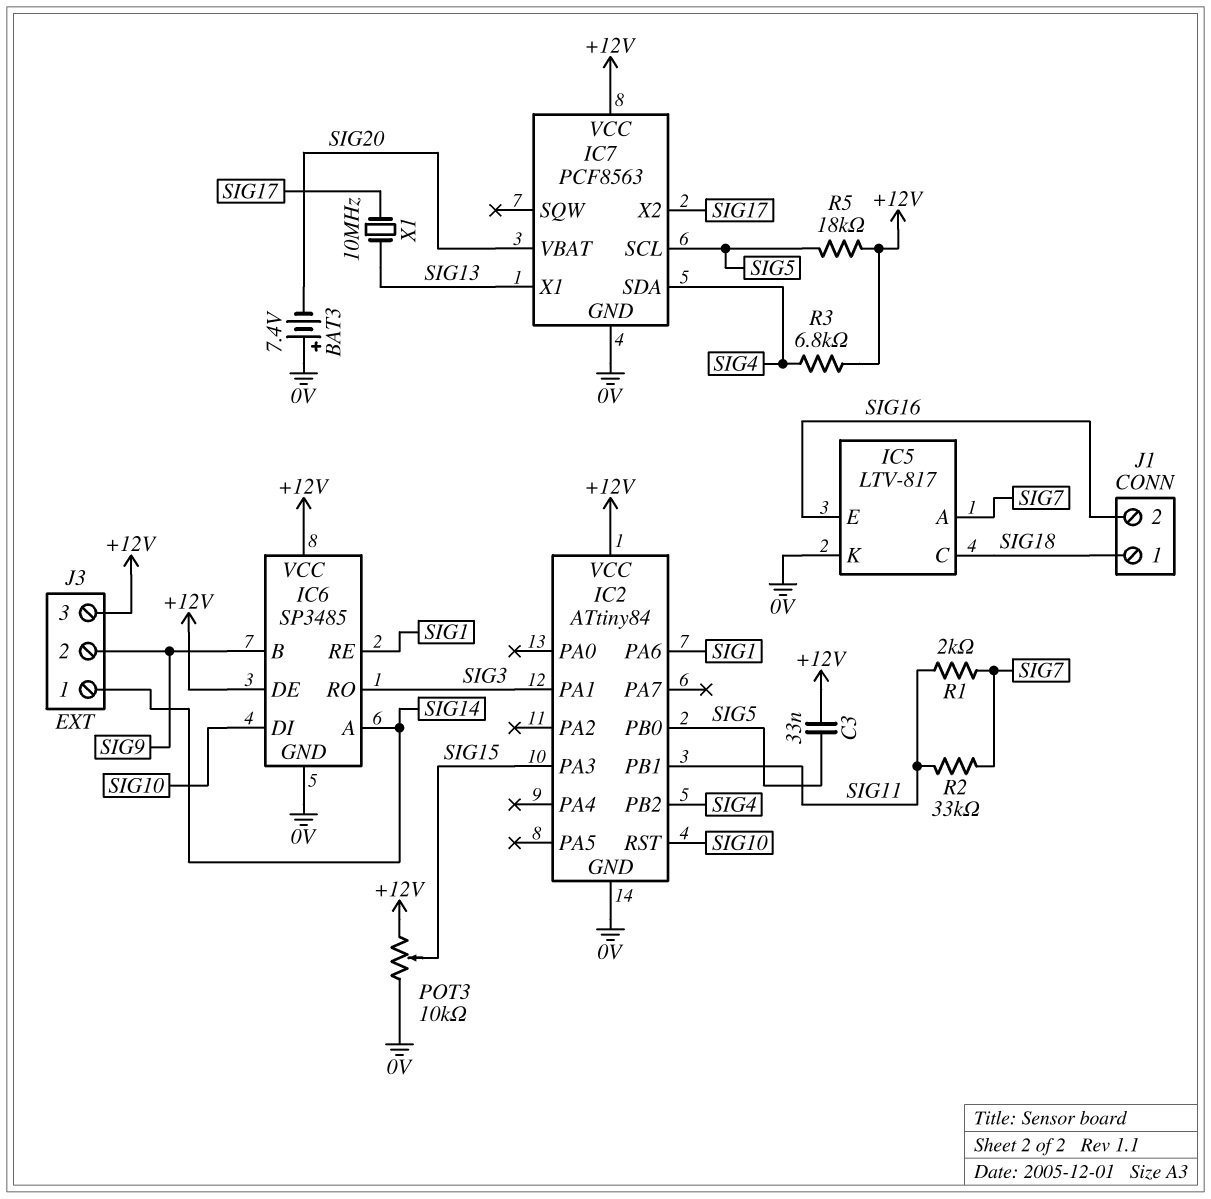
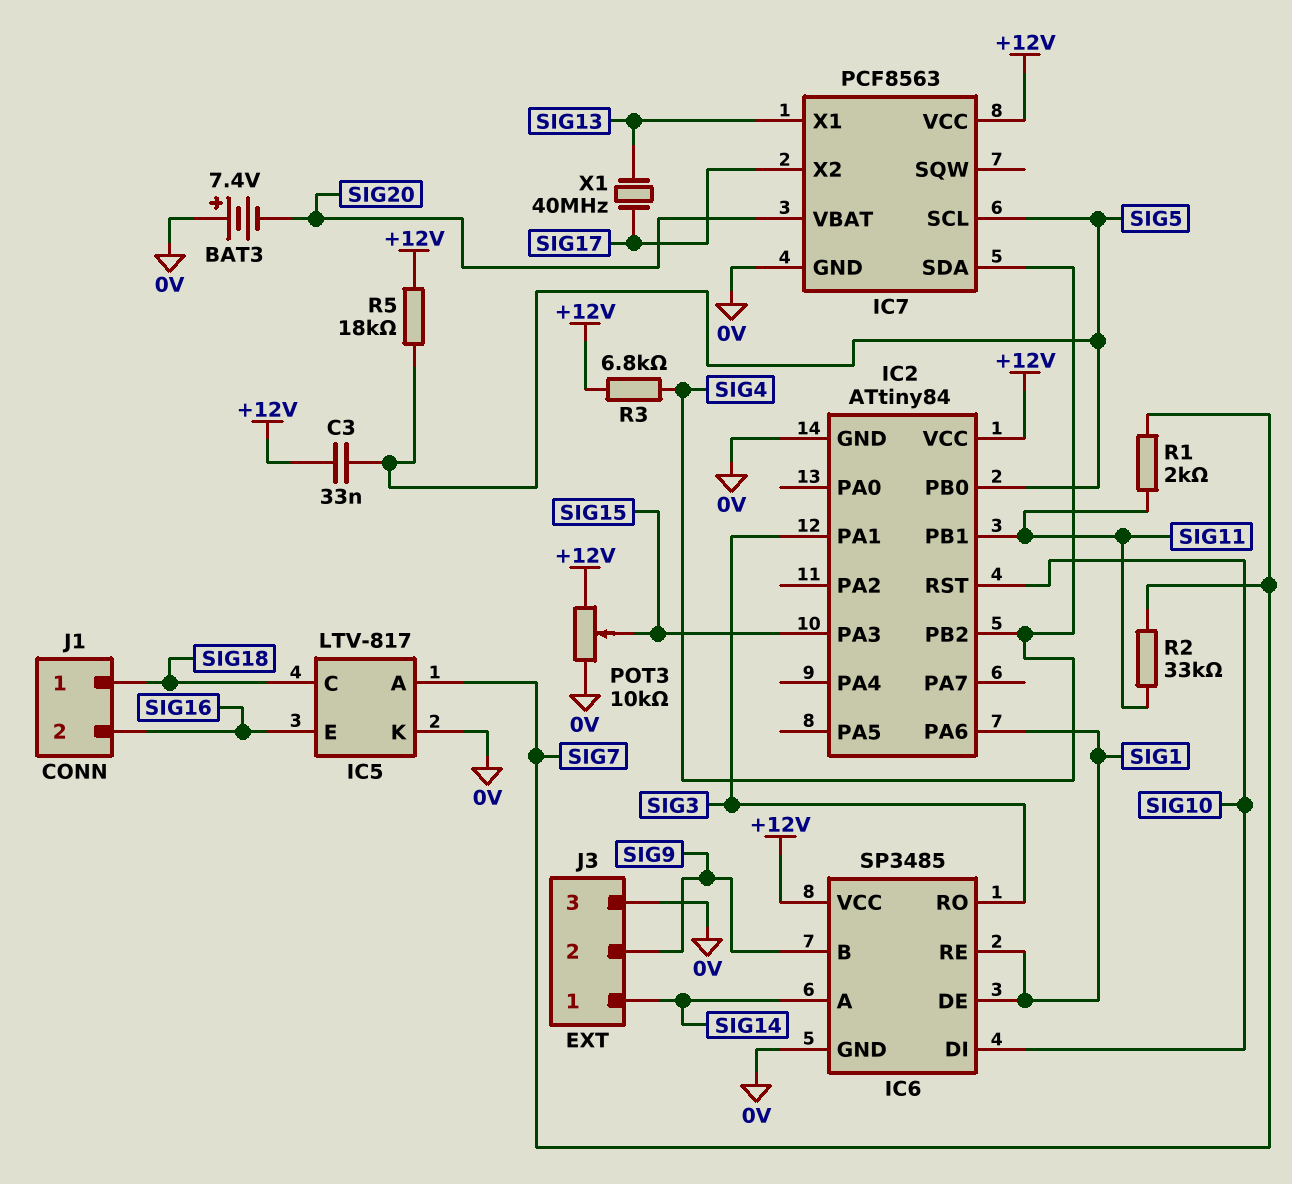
IC6 pin DE: +12V -> SIG1
J3 pin 3: +12V -> 0V
X1: 10MHz (SIG13, SIG17) -> 40MHz (SIG13, SIG17)

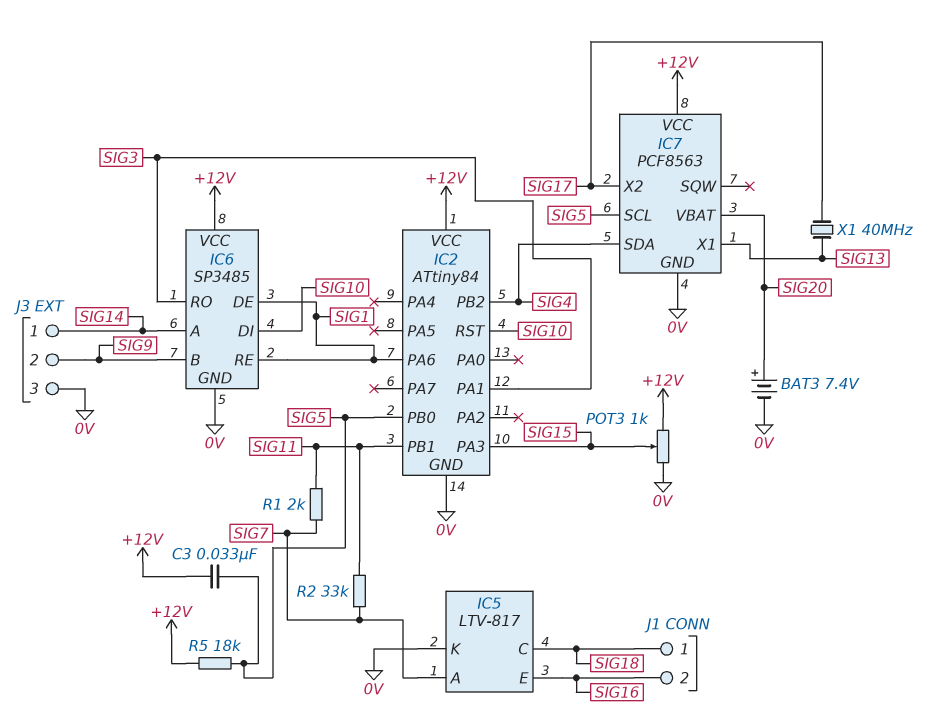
BAT3: 7.4V (plus 0V, minus SIG20) -> 7.4V (plus SIG20, minus 0V)
POT3: 10k (+12V, 0V, wiper SIG15) -> 1k (+12V, 0V, wiper SIG15)
R3: 6.8k (+12V, SIG4) -> none

